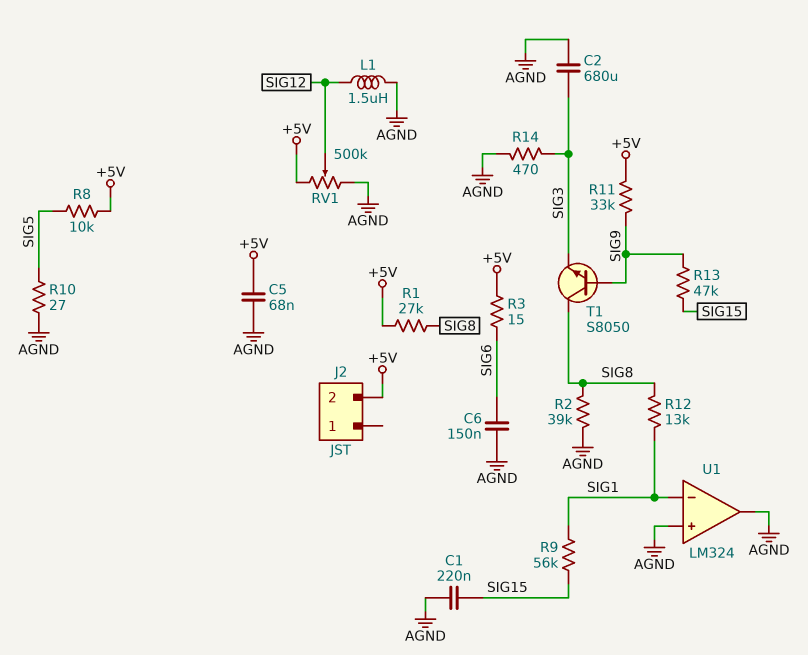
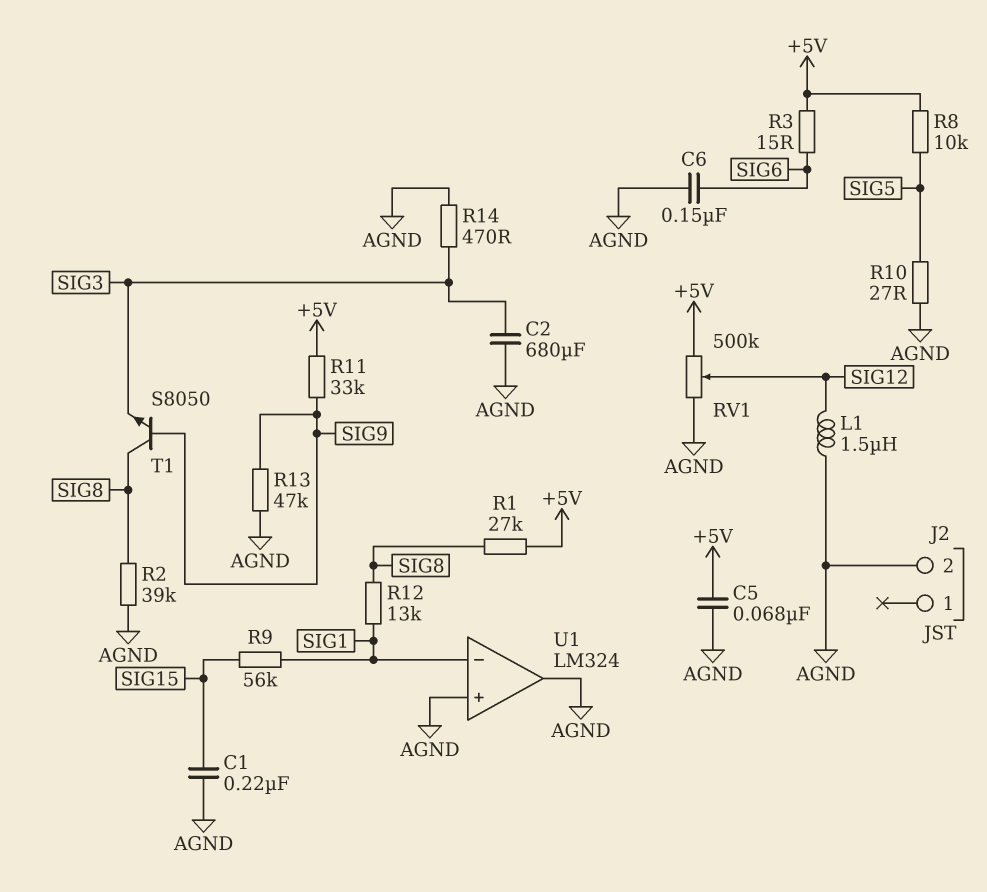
J2 pin 2: +5V -> AGND
R13: 47k (SIG9, SIG15) -> 47k (AGND, SIG9)

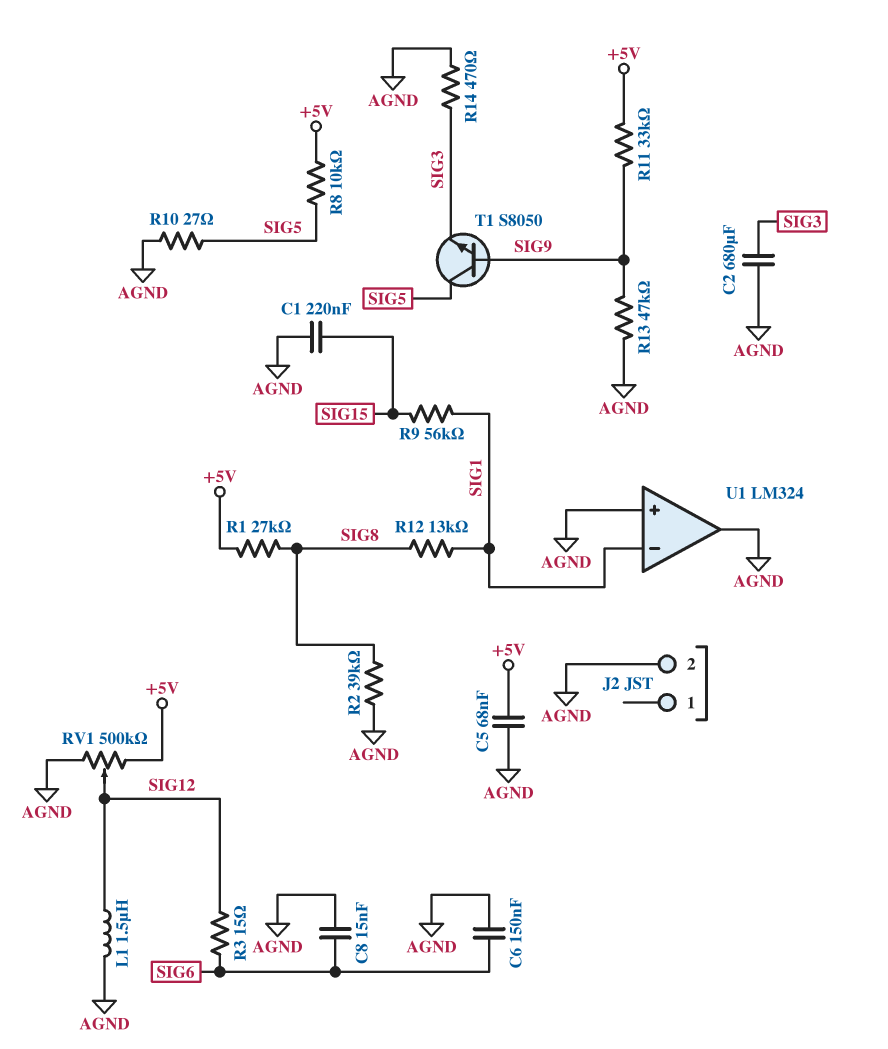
C8: none -> 15nF (AGND, SIG6)
R3: 15 (+5V, SIG6) -> 15 (SIG6, SIG12)
T1: NPN S8050 (B SIG9, C SIG8, E SIG3) -> NPN S8050 (B SIG9, C SIG5, E SIG3)

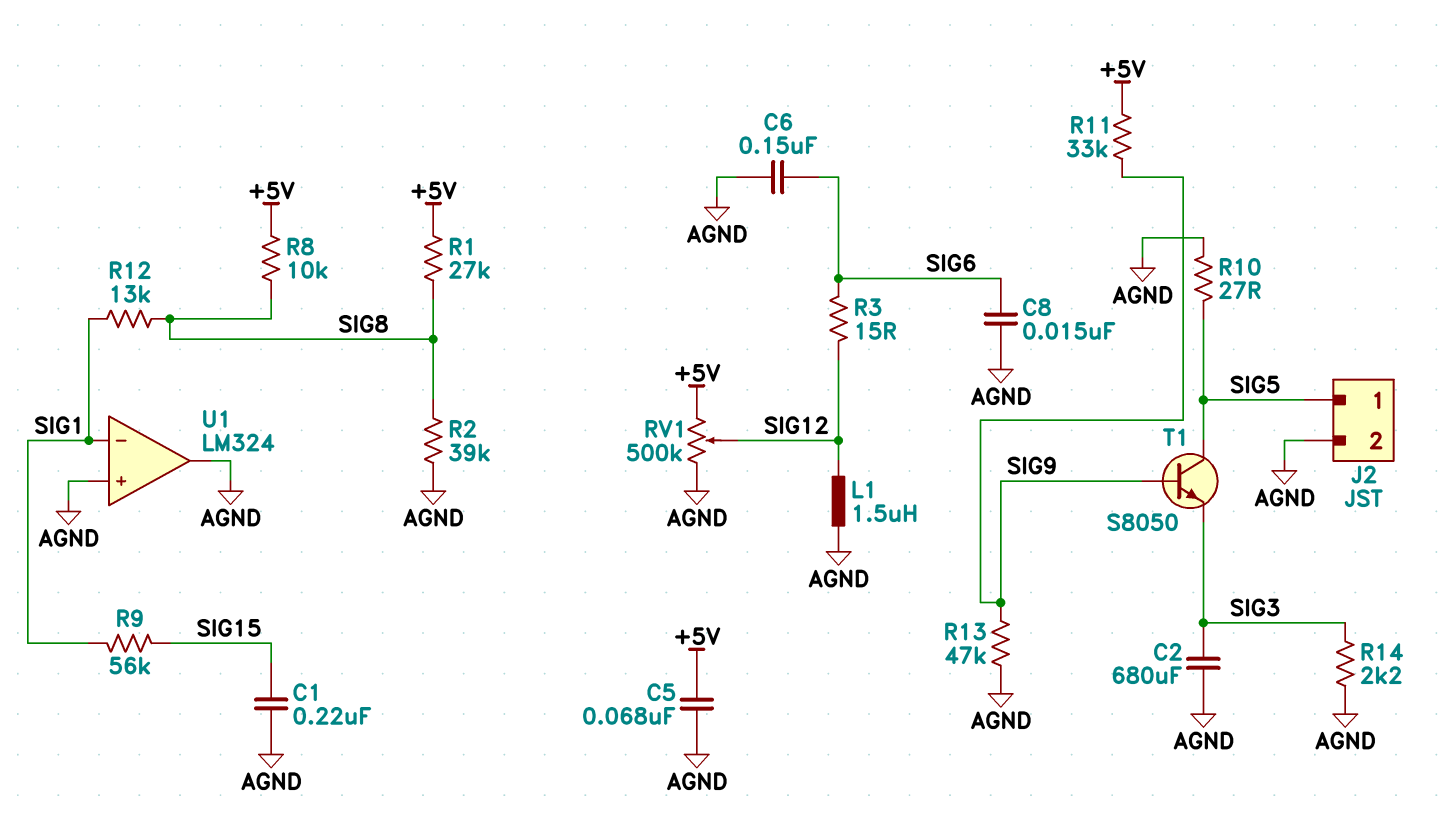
J2 pin 1: none -> SIG5
R8: 10k (+5V, SIG5) -> 10k (+5V, SIG8)
R14: 470 (AGND, SIG3) -> 2.2k (AGND, SIG3)

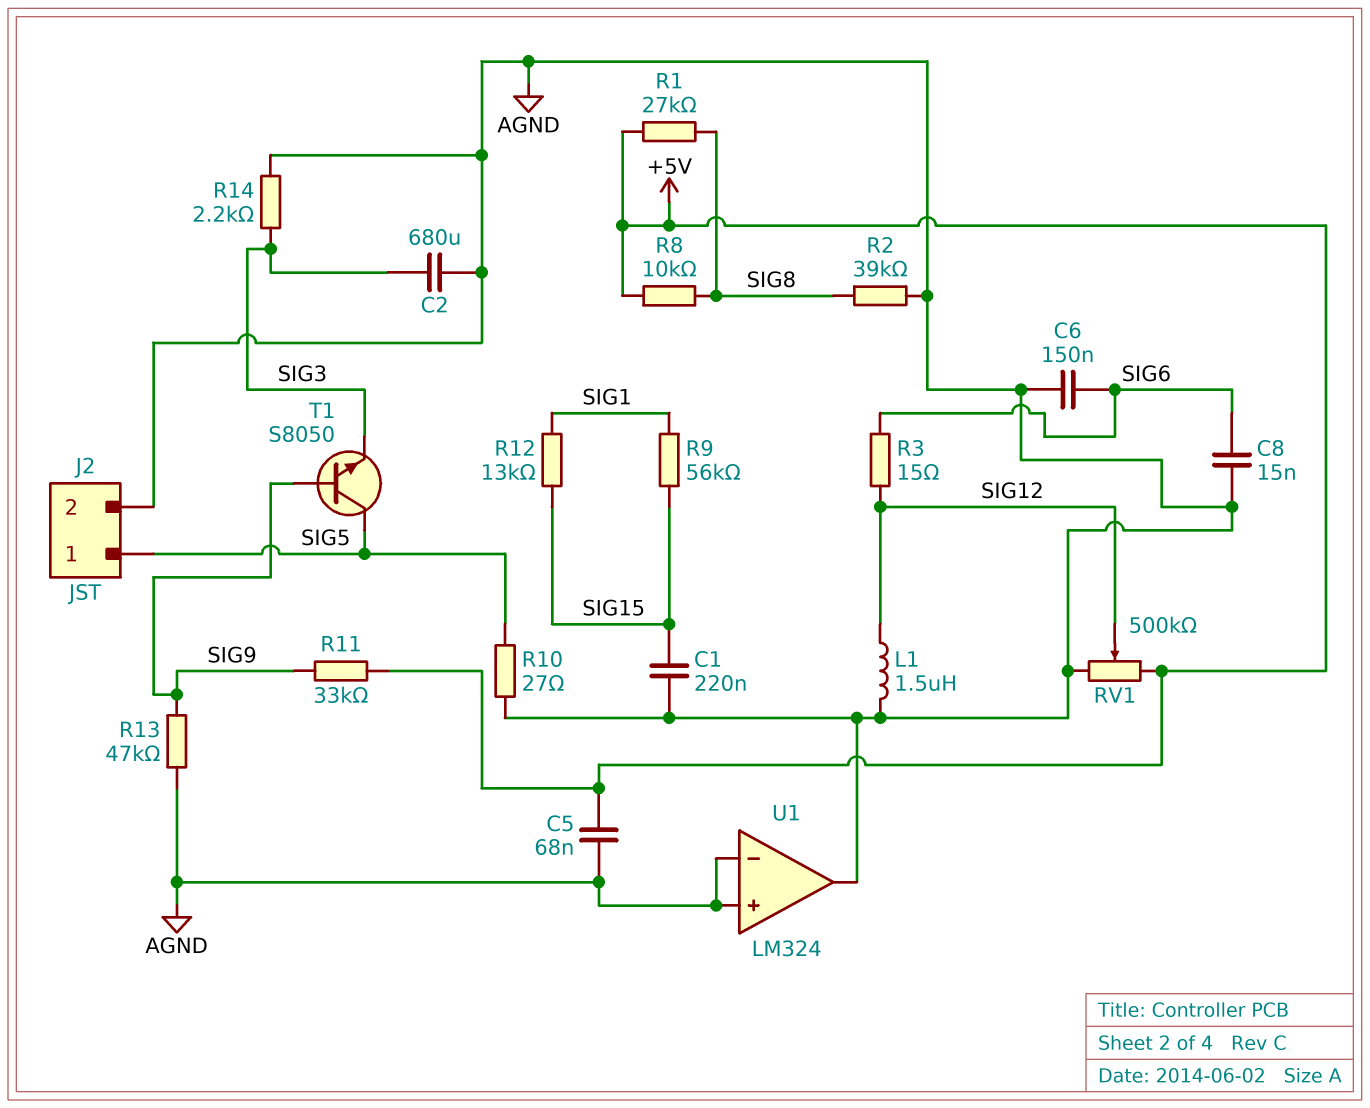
R12: 13k (SIG1, SIG8) -> 13k (SIG1, SIG15)
U1 pin in-: SIG1 -> AGND

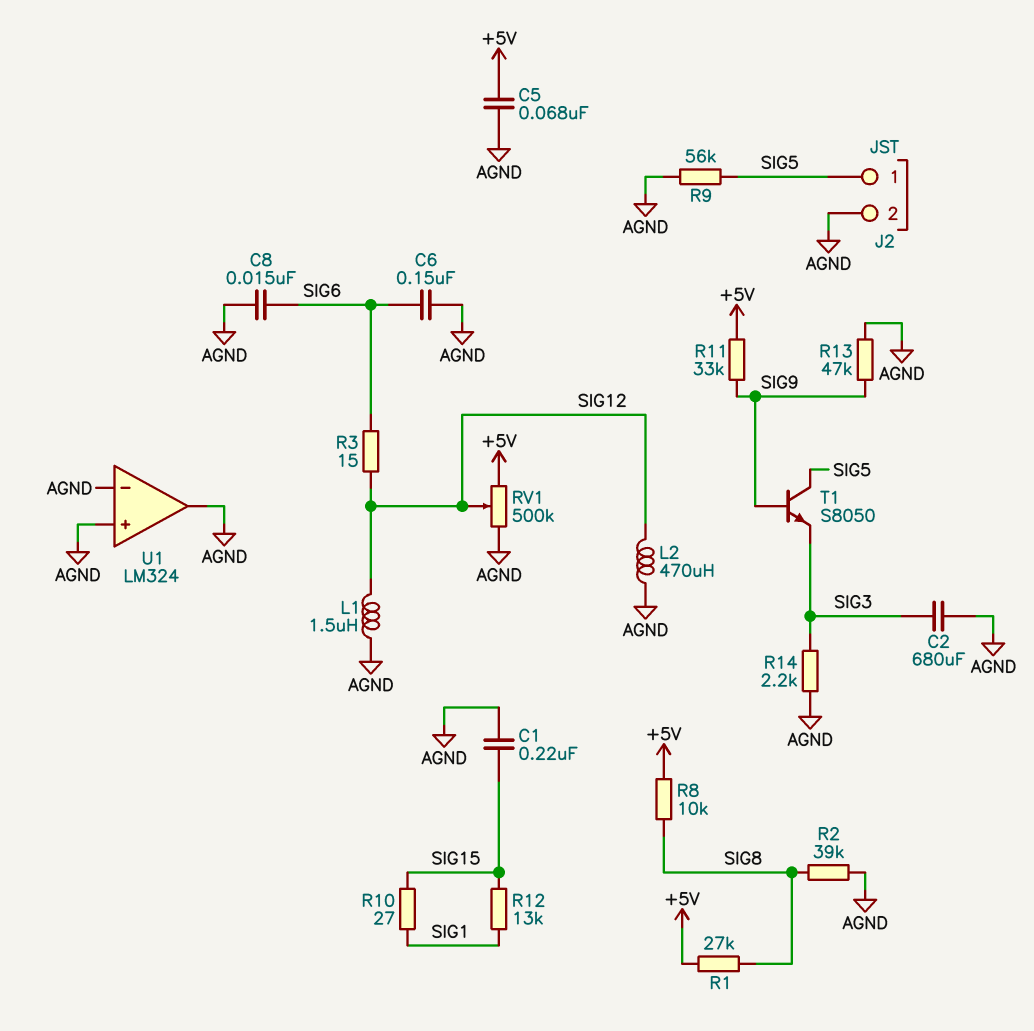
L2: none -> 470uH (AGND, SIG12)
R9: 56k (SIG1, SIG15) -> 56k (AGND, SIG5)
R10: 27 (AGND, SIG5) -> 27 (SIG1, SIG15)

